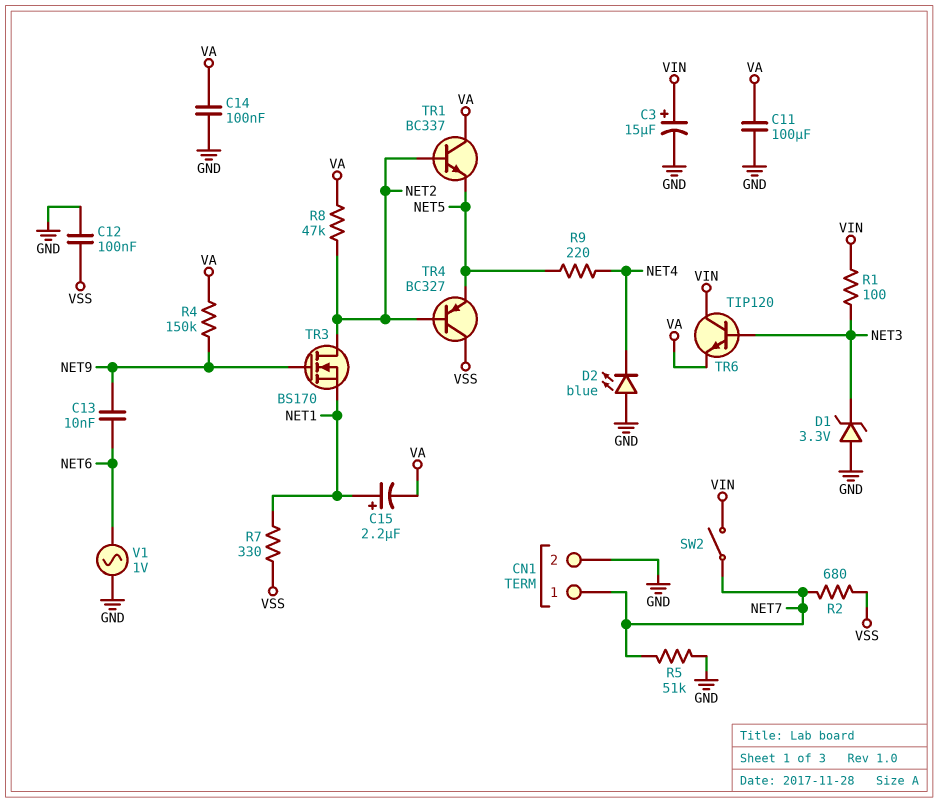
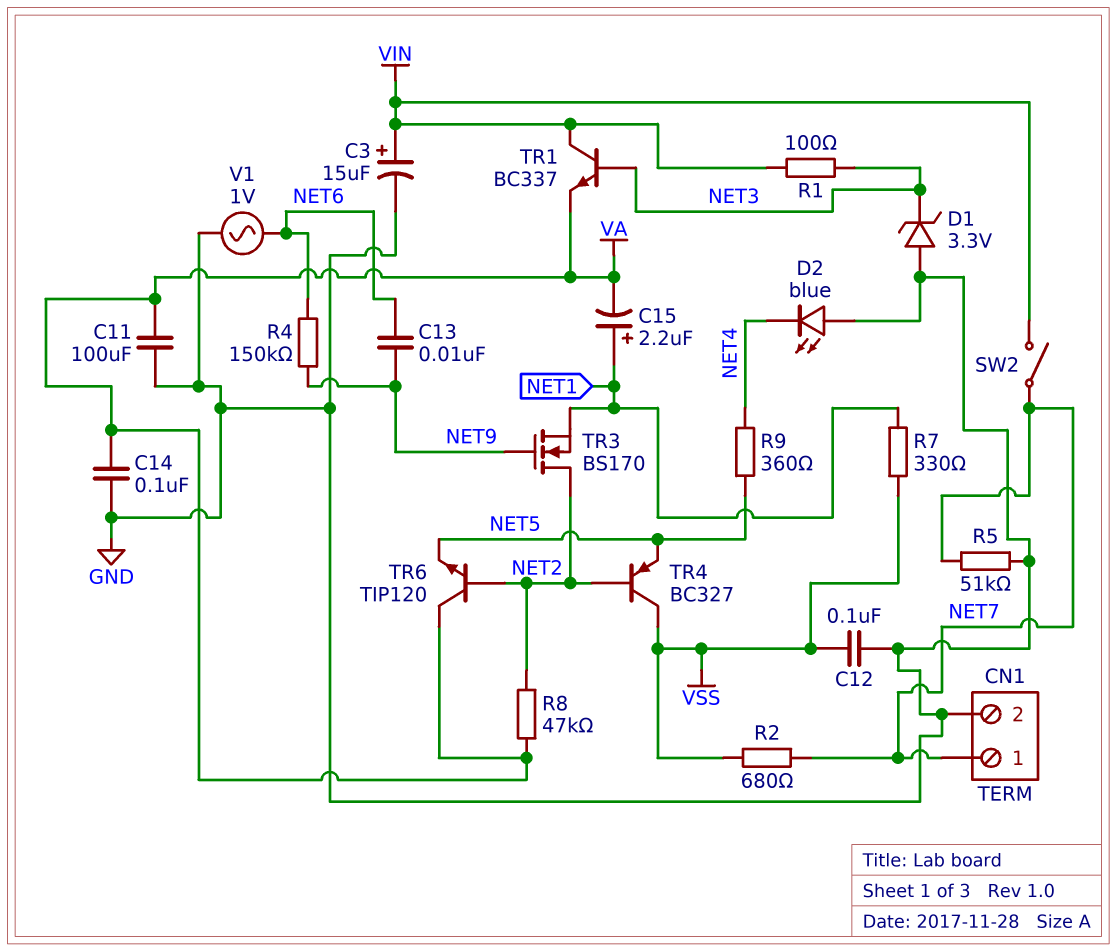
R4: 150k (NET9, VA) -> 150k (NET6, NET9)
R9: 220 (NET4, NET5) -> 360 (NET4, NET5)
TR1: NPN BC337 (B NET2, C VA, E NET5) -> NPN BC337 (B NET3, C VIN, E VA)
TR6: NPN TIP120 (B NET3, C VIN, E VA) -> NPN TIP120 (B NET2, C VA, E NET5)

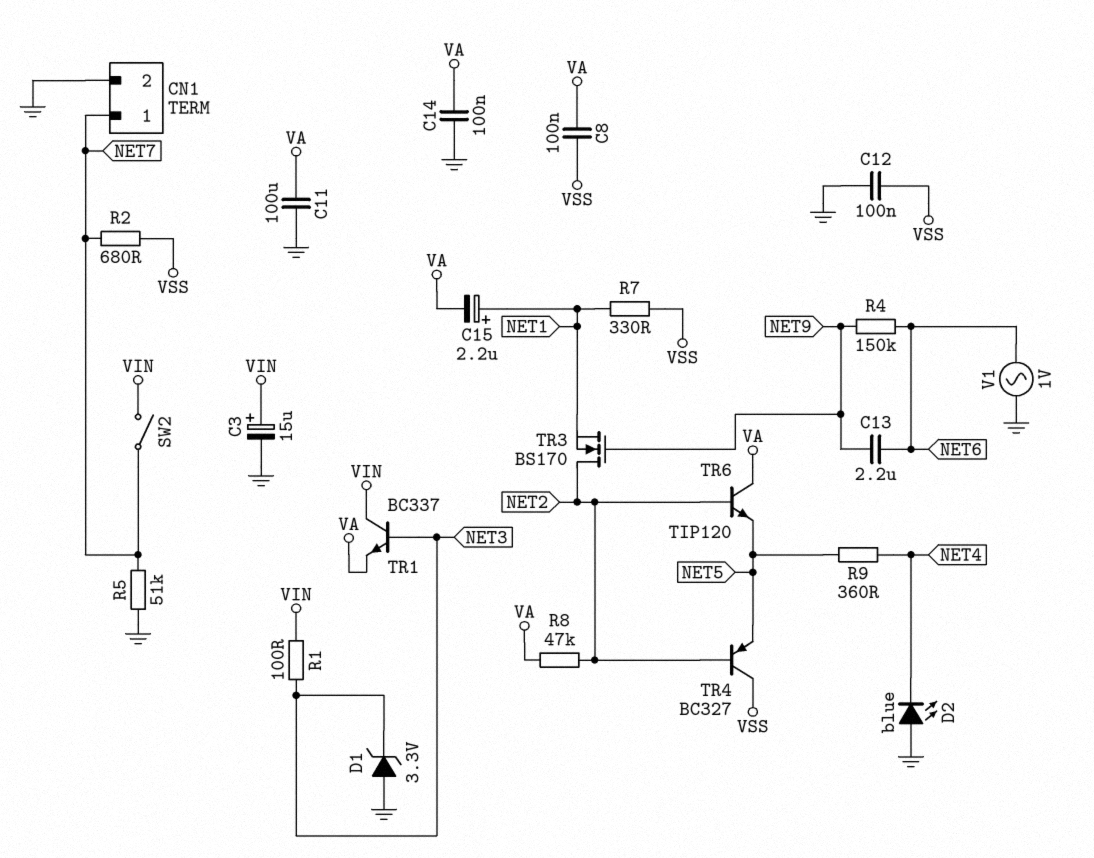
C8: none -> 100nF (VA, VSS)
C13: 10nF (NET6, NET9) -> 2.2uF (NET6, NET9)

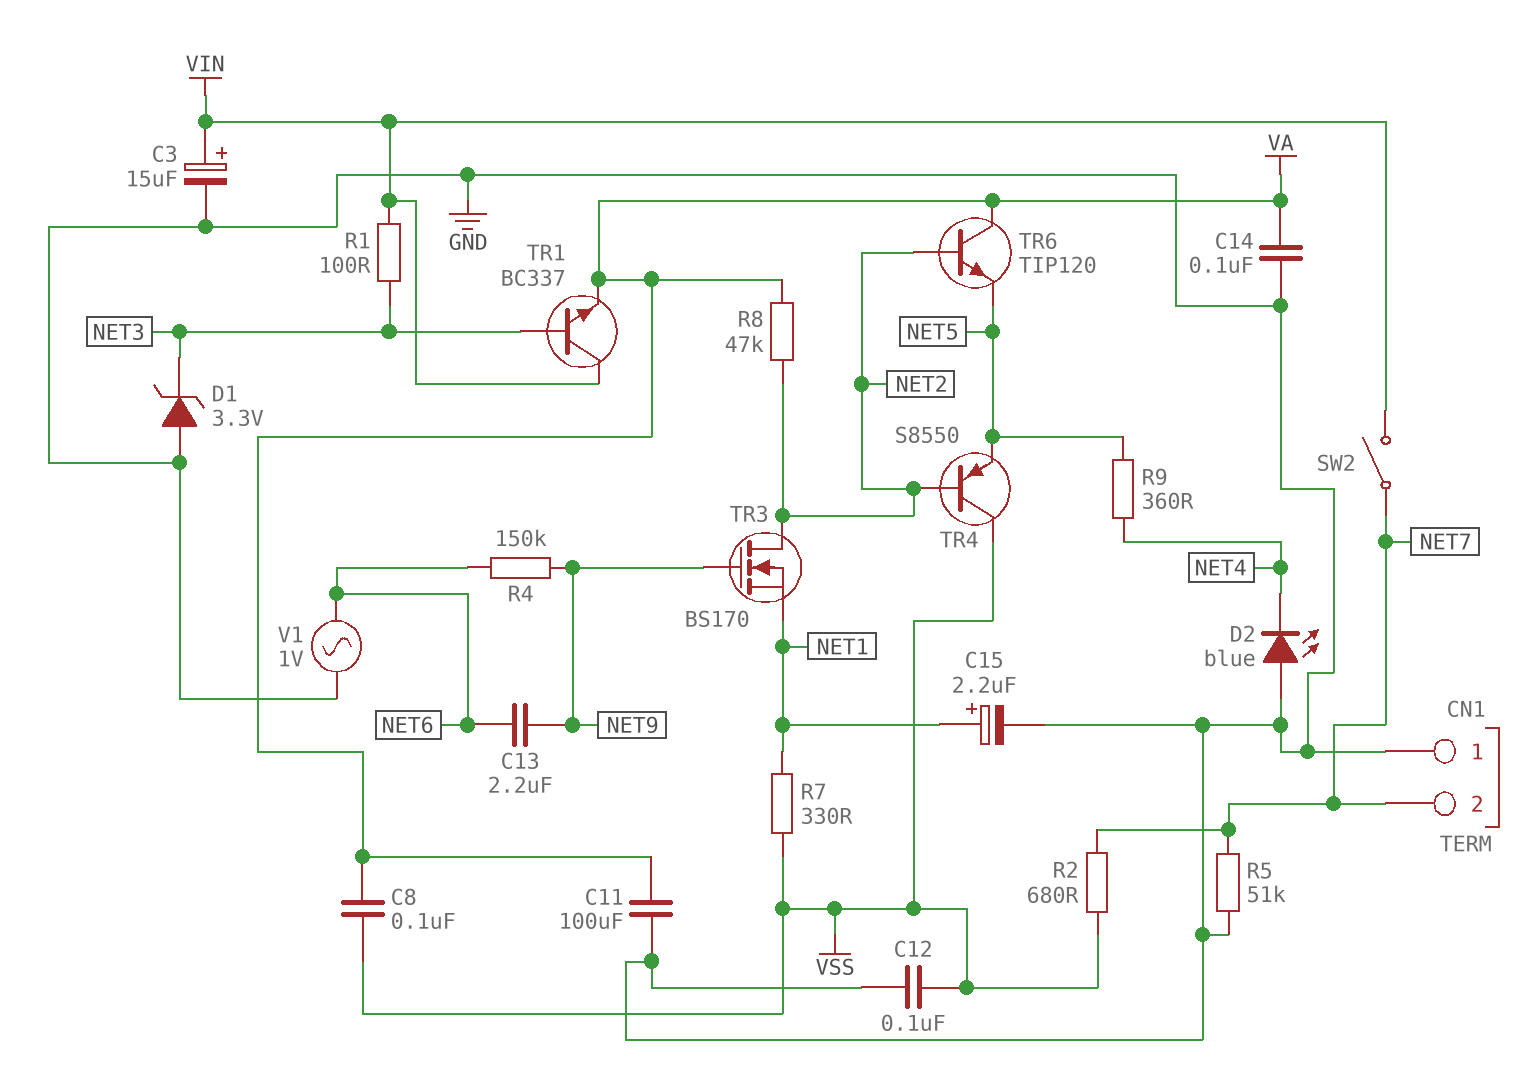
C15: 2.2uF (plus NET1, minus VA) -> 2.2uF (plus NET1, minus GND)
CN1 pin 1: NET7 -> GND
CN1 pin 2: GND -> NET7
TR4: PNP BC327 (B NET2, C VSS, E NET5) -> PNP S8550 (B NET2, C VSS, E NET5)

